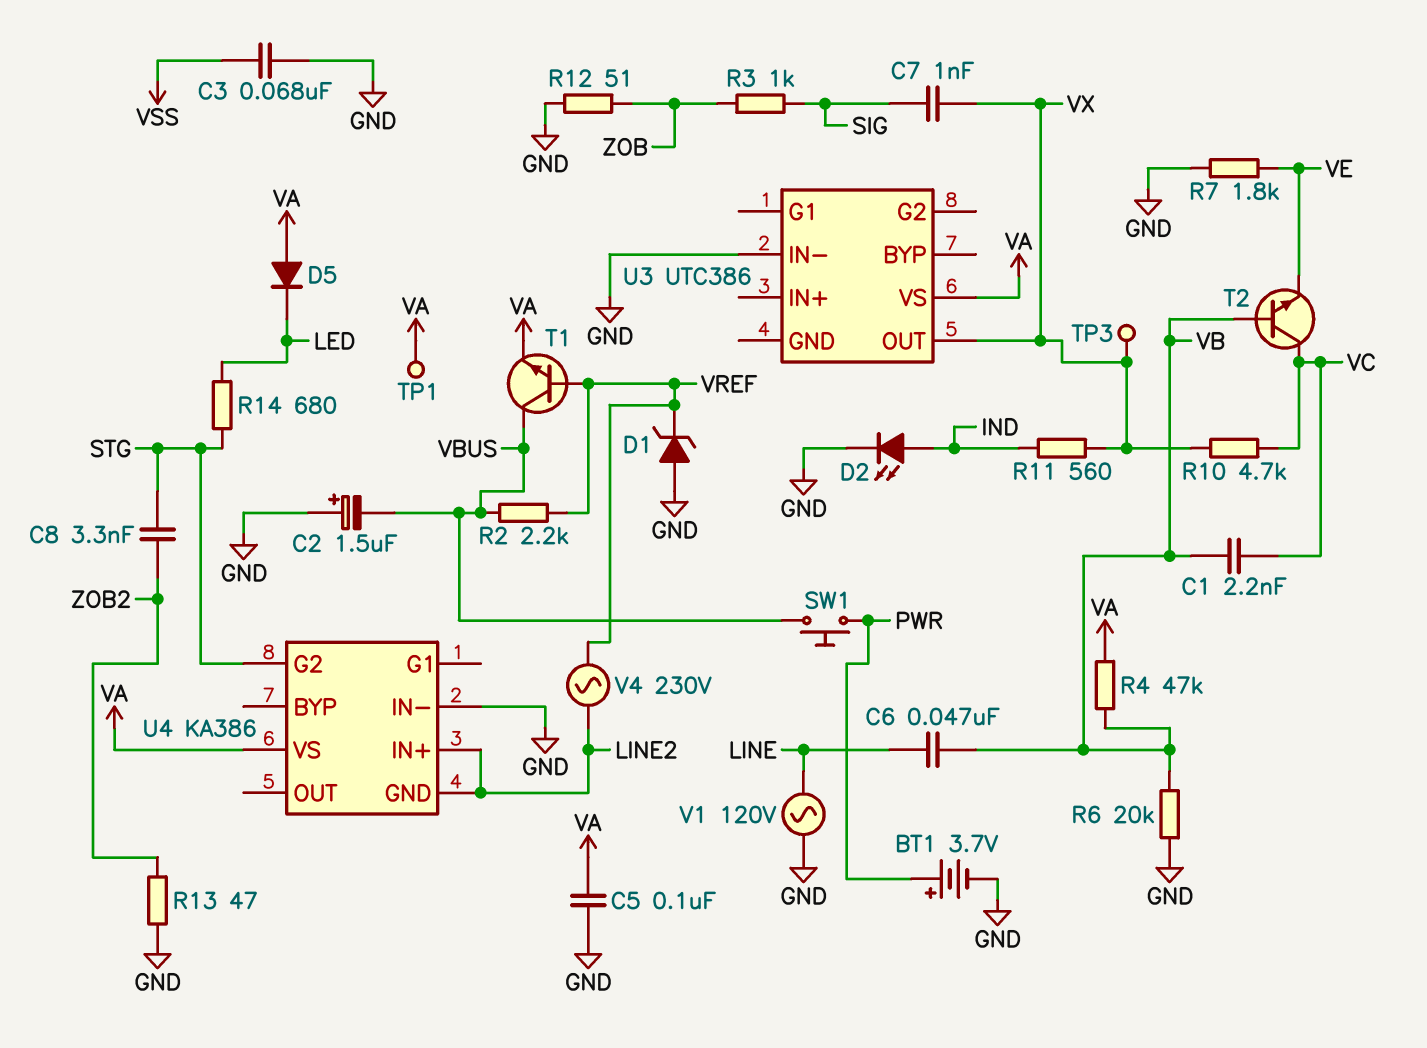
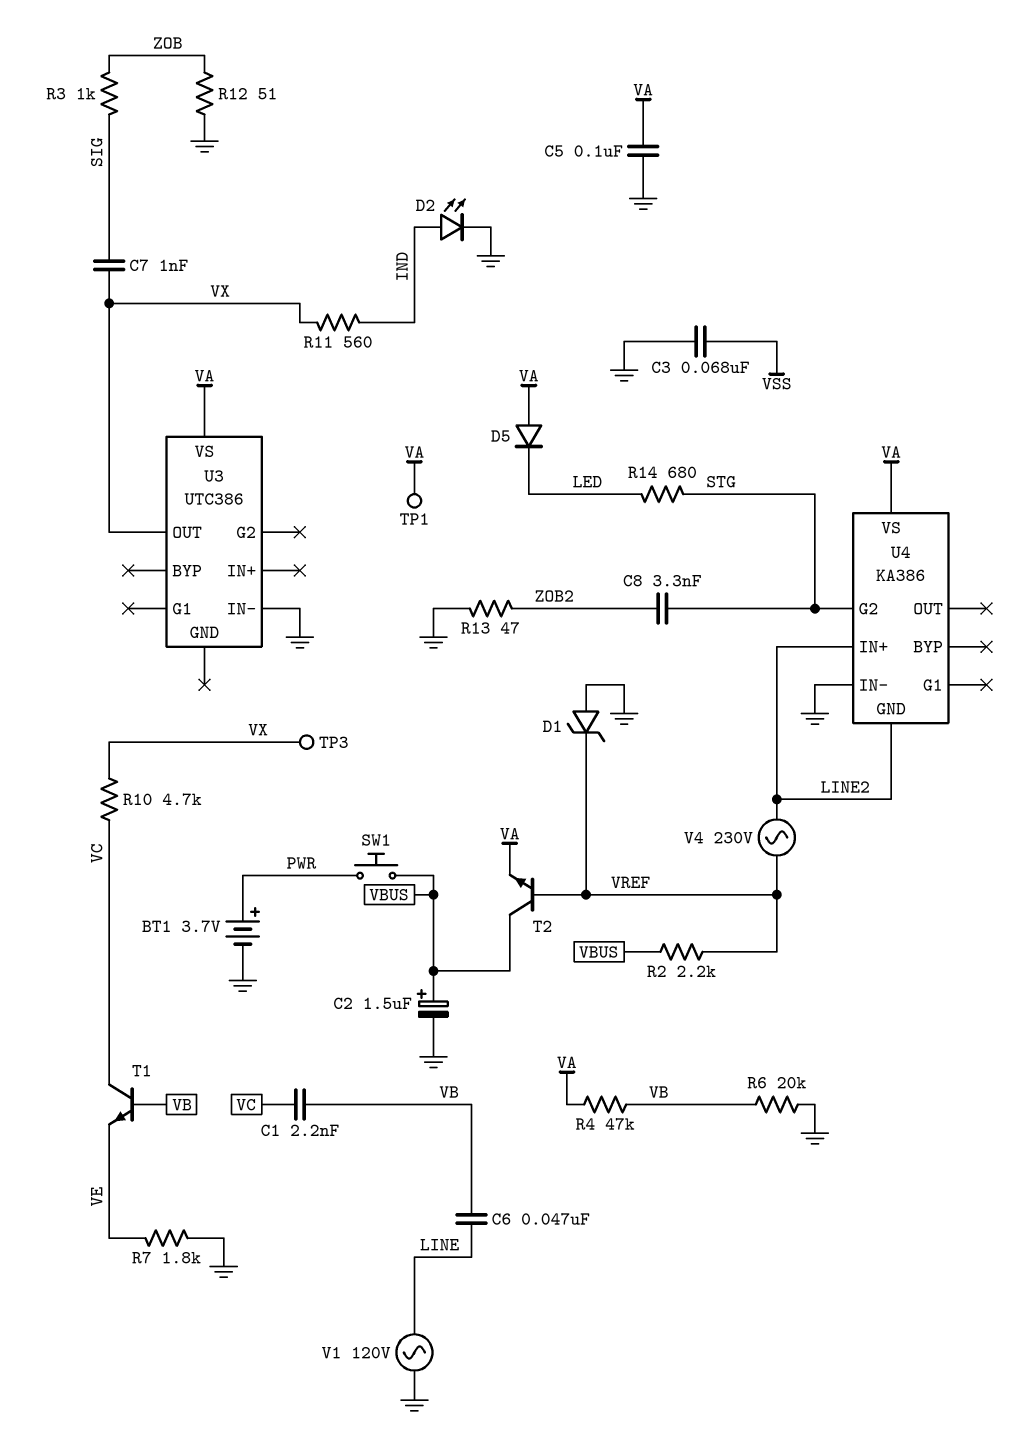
C2: 1.5uF (plus GND, minus VBUS) -> 1.5uF (plus VBUS, minus GND)
T1: NPN (B VREF, C VBUS, E VA) -> NPN (B VB, C VC, E VE)
T2: NPN (B VB, C VC, E VE) -> NPN (B VREF, C VBUS, E VA)

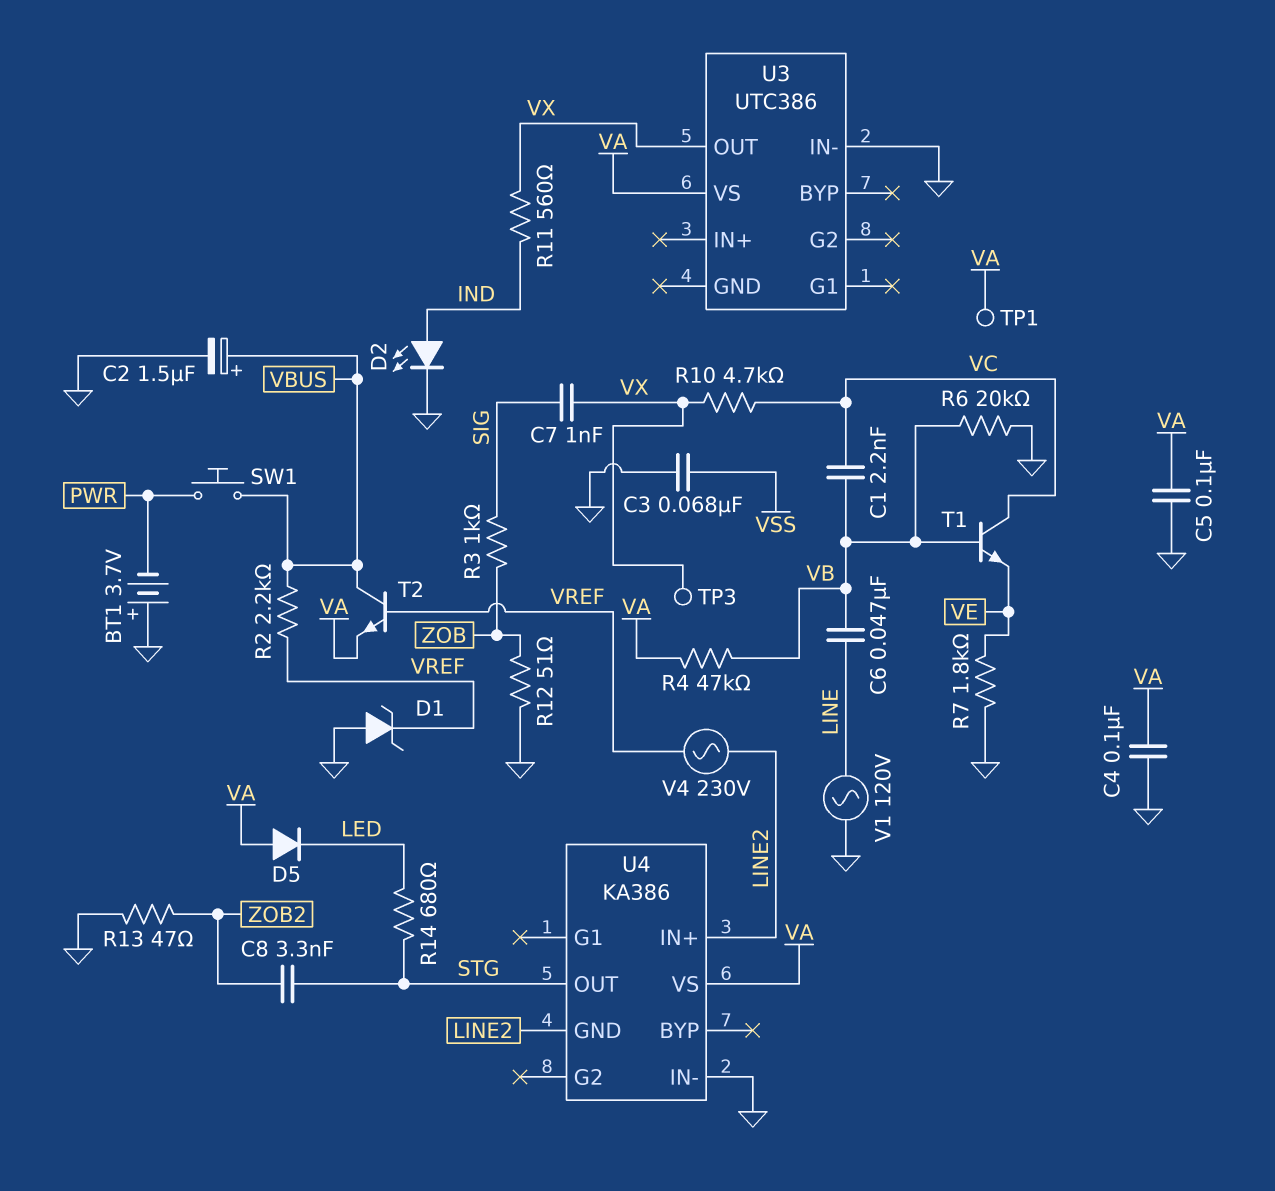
BT1: 3.7V (plus PWR, minus GND) -> 3.7V (plus GND, minus PWR)
C4: none -> 100nF (GND, VA)
U4 pin G2: STG -> none
U4 pin OUT: none -> STG

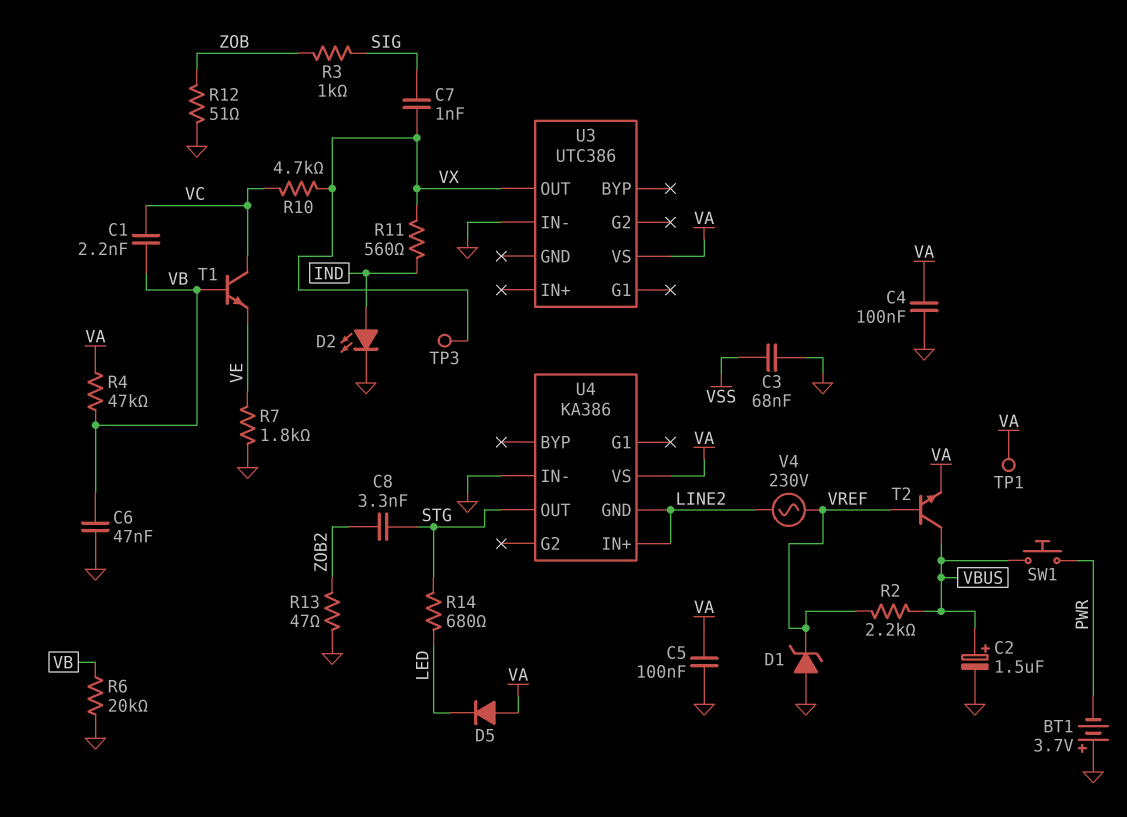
C6: 47nF (LINE, VB) -> 47nF (GND, VB)
V1: AC 120V (GND, LINE) -> none

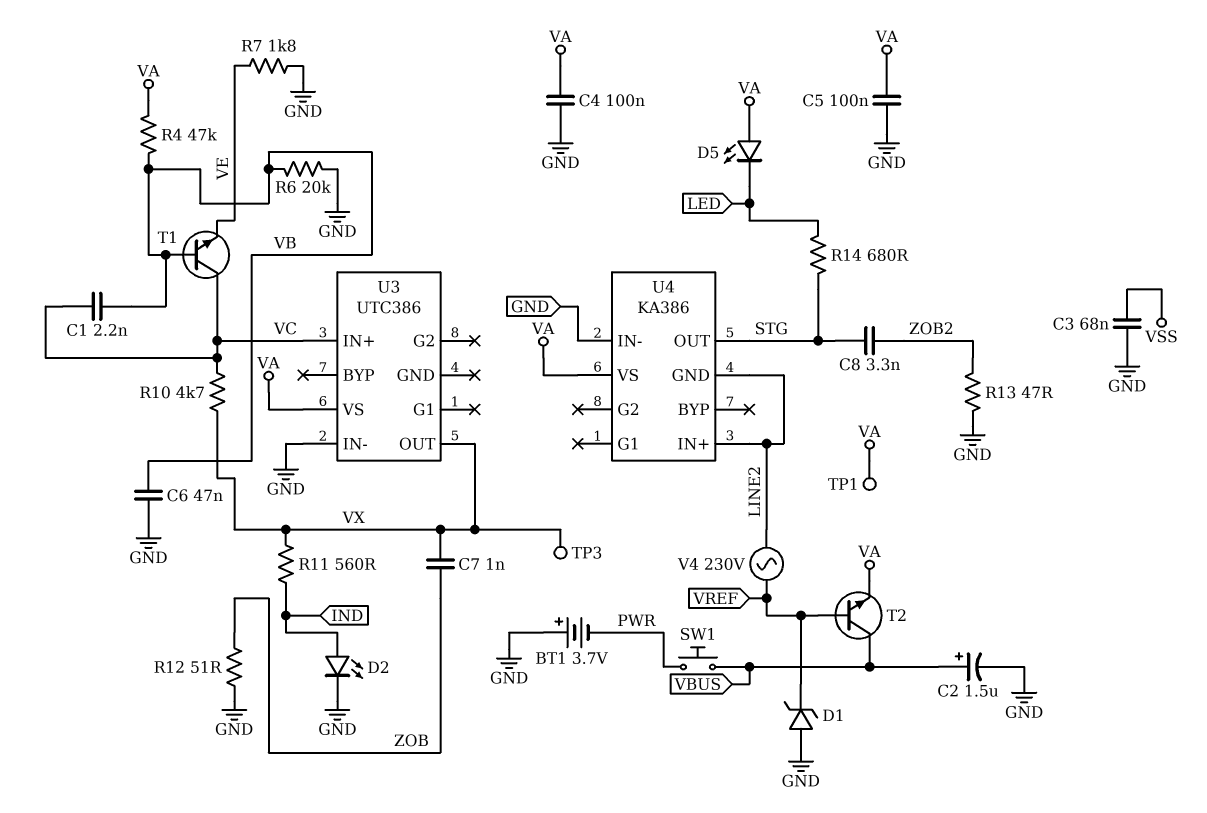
C7: 1nF (SIG, VX) -> 1nF (VX, ZOB)
D5: diode (A VA, K LED) -> LED (A VA, K LED)
R2: 2.2k (VBUS, VREF) -> none
R3: 1k (SIG, ZOB) -> none
U3 pin IN+: none -> VC

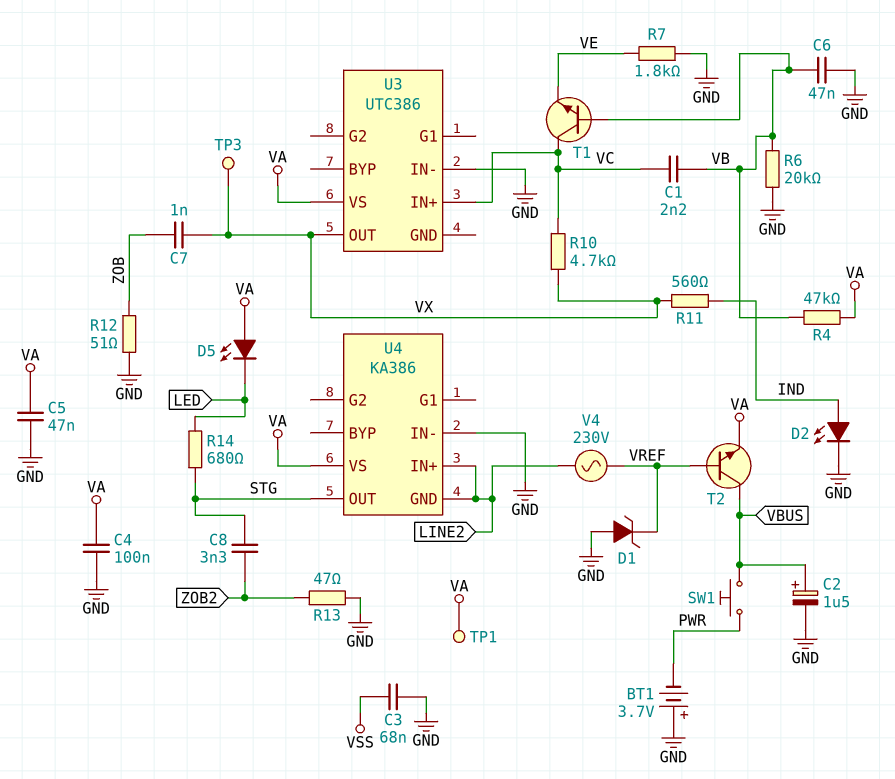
C5: 100nF (GND, VA) -> 47nF (GND, VA)

